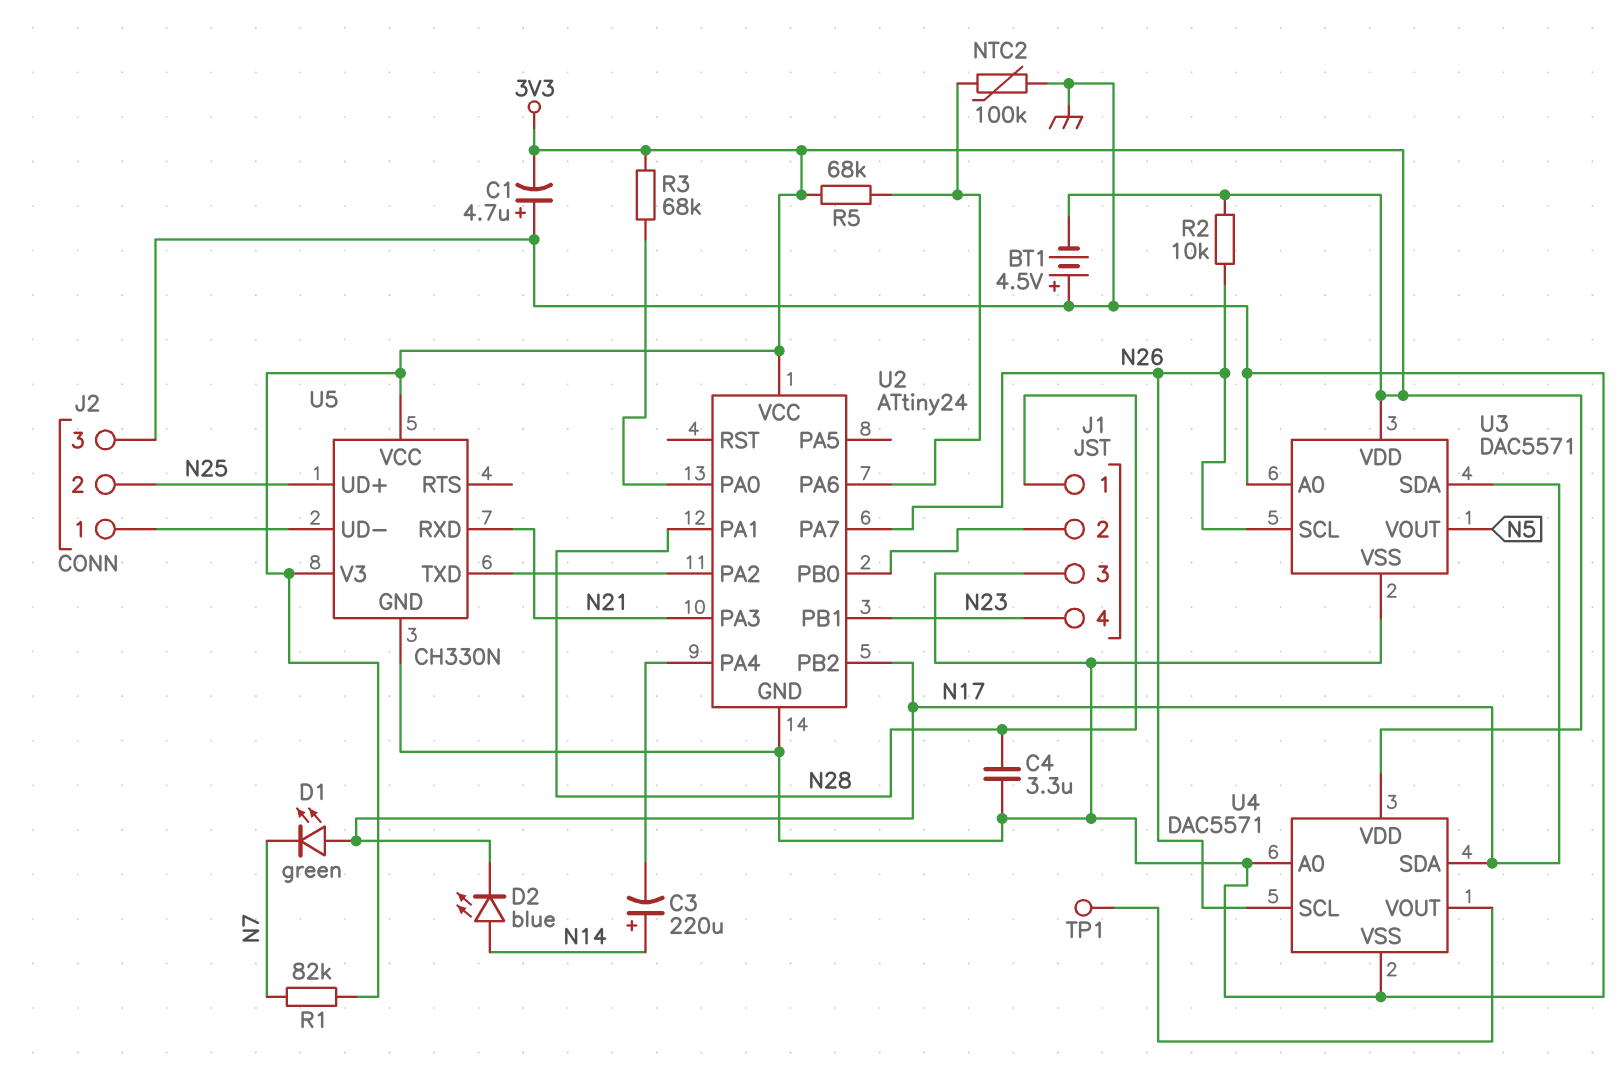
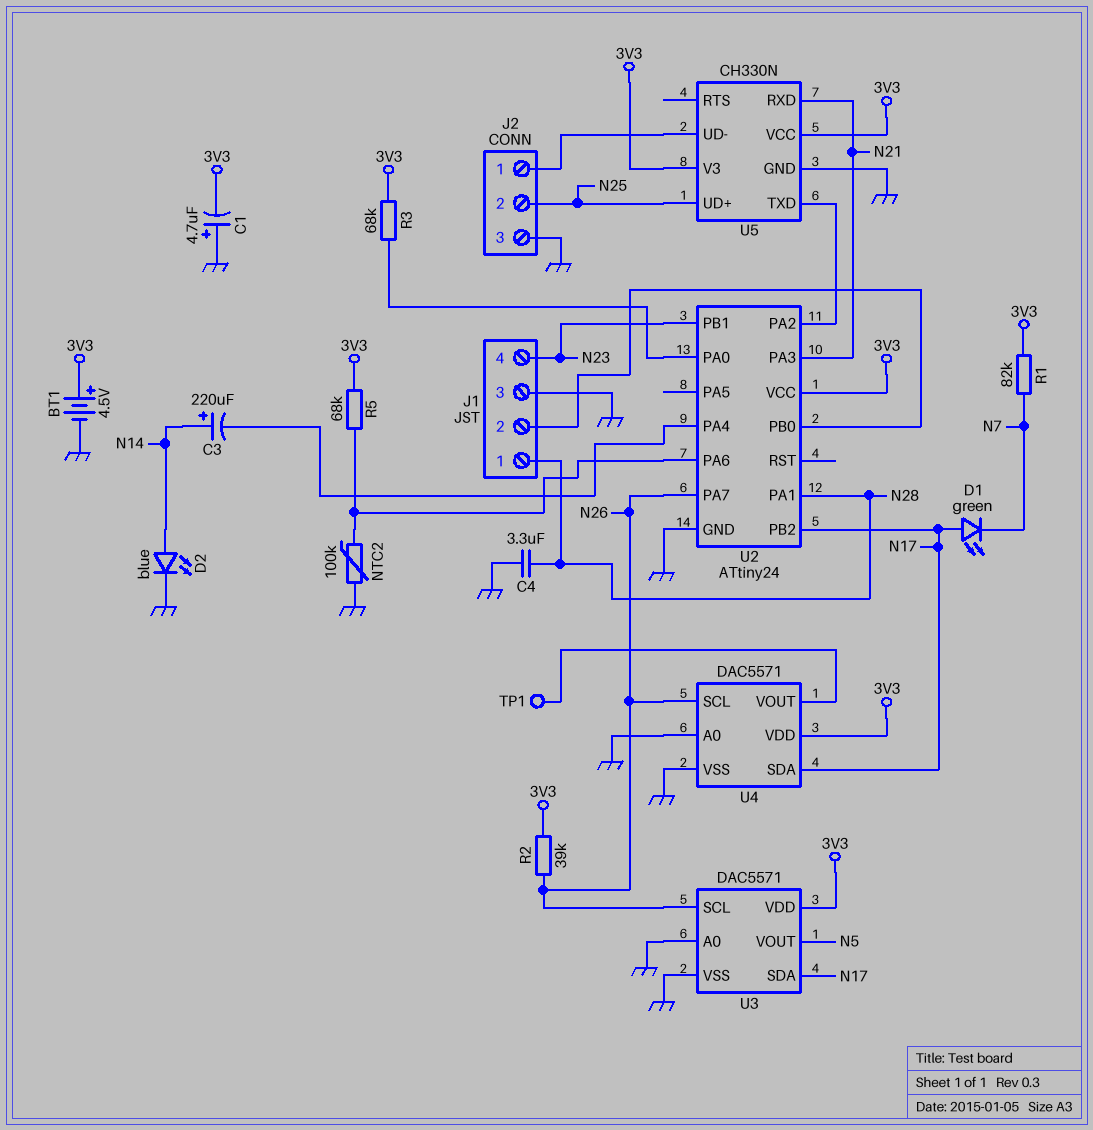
BT1: 4.5V (plus GND, minus 3V3) -> 4.5V (plus 3V3, minus GND)
D2: LED blue (A N14, K N17) -> LED blue (A N14, K GND)
R2: 10k (3V3, N26) -> 39k (3V3, N26)

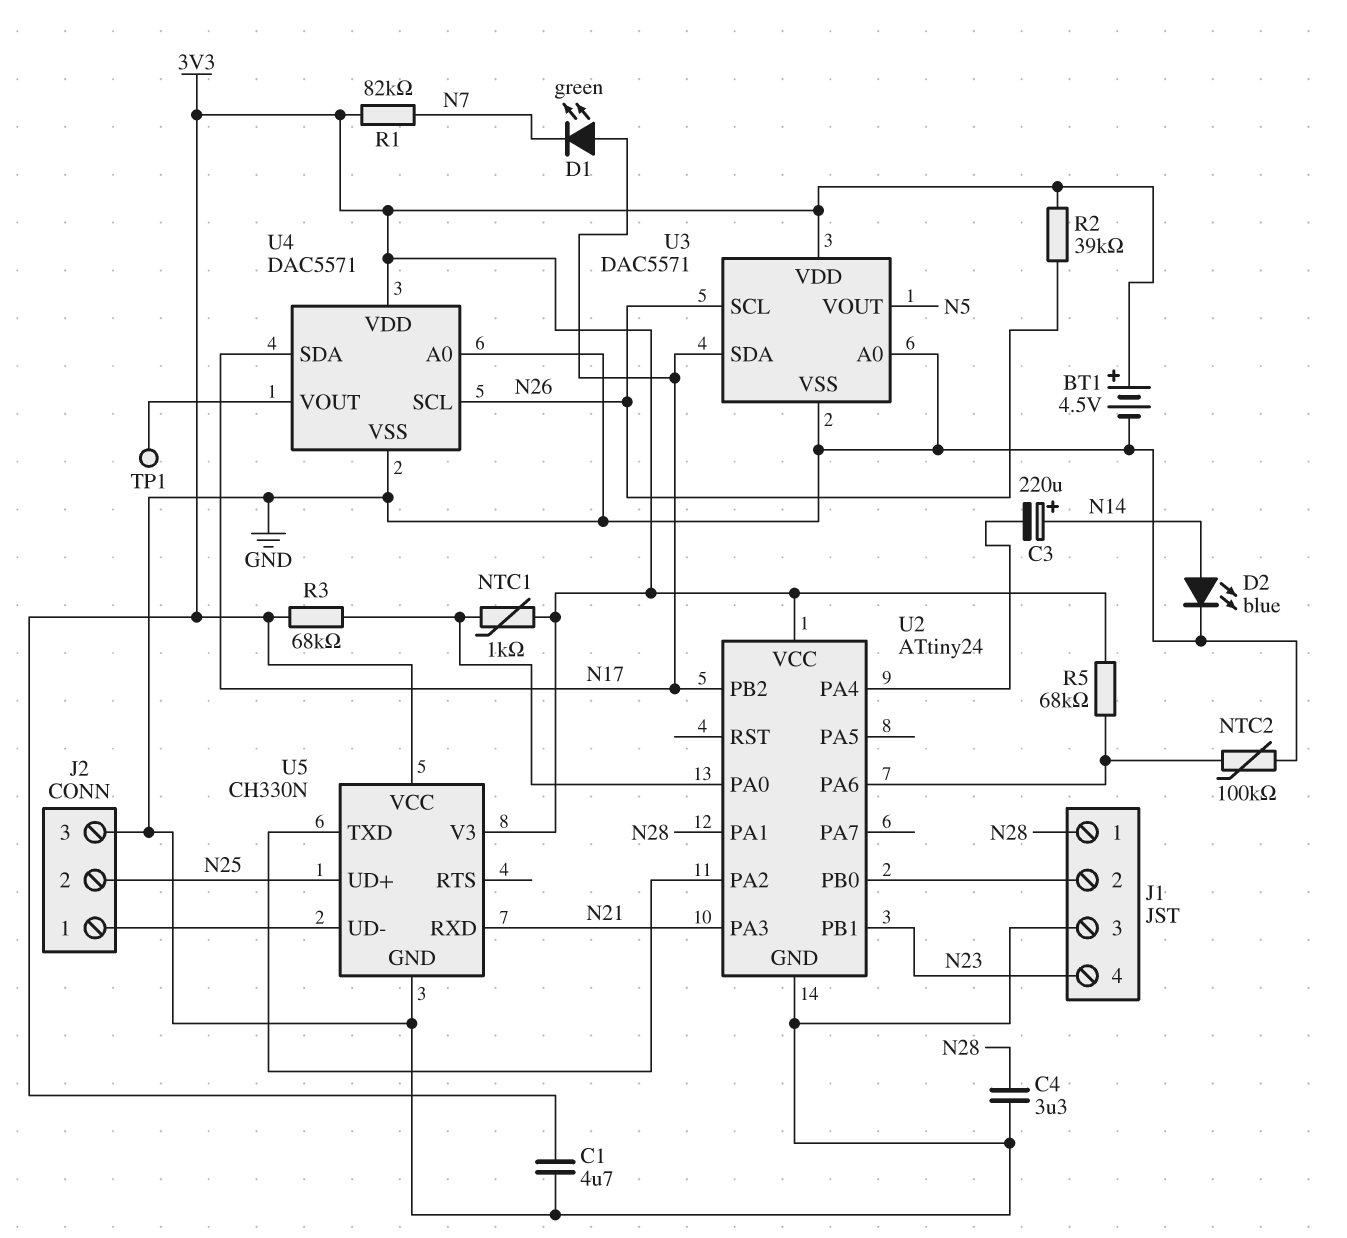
C1: 4.7uF (plus GND, minus 3V3) -> 4.7uF (3V3, GND)
NTC1: none -> 1k (3V3, U2/PA0)
U2 pin PA7: N26 -> none

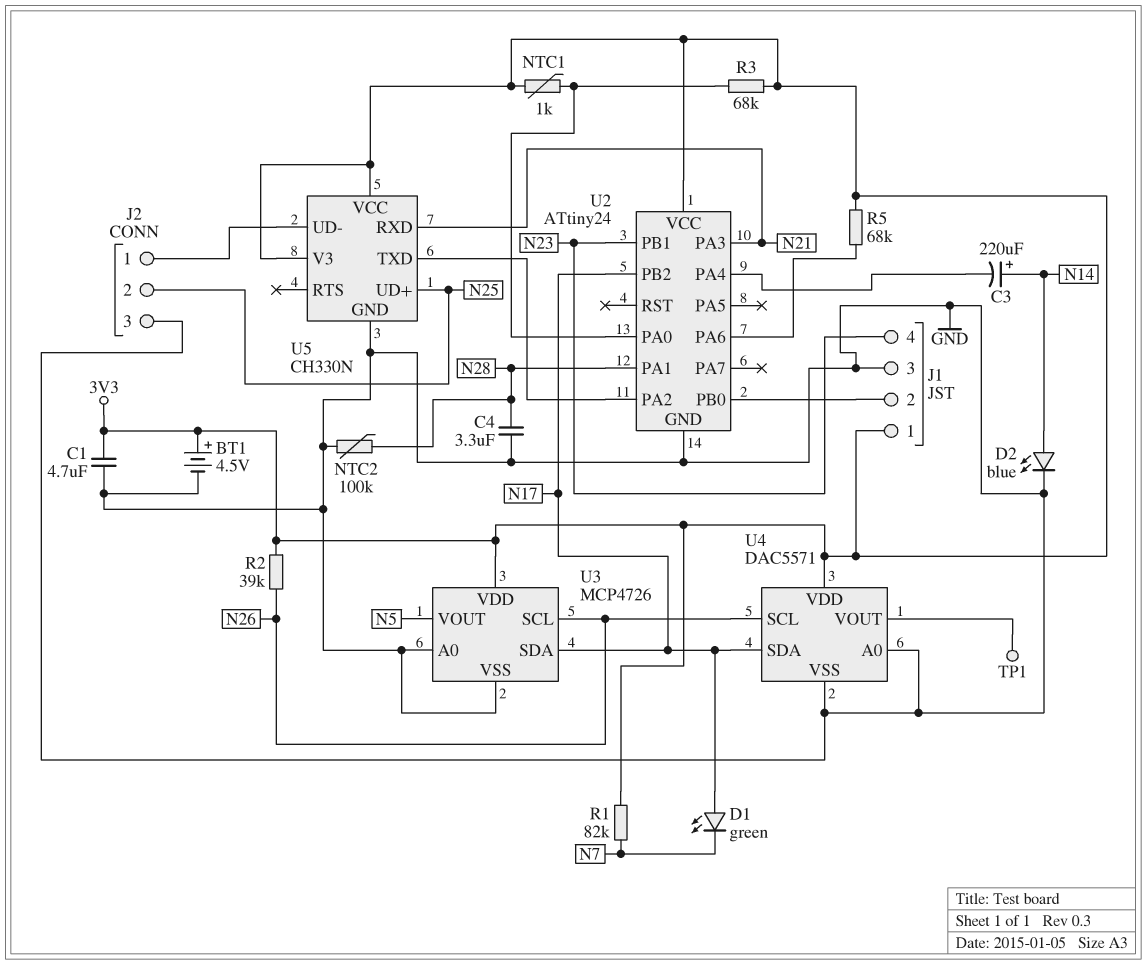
J1 pin 1: N28 -> 3V3
NTC2: 100k (GND, U2/PA6) -> 100k (GND, N28)
U3: DAC5571 -> MCP4726

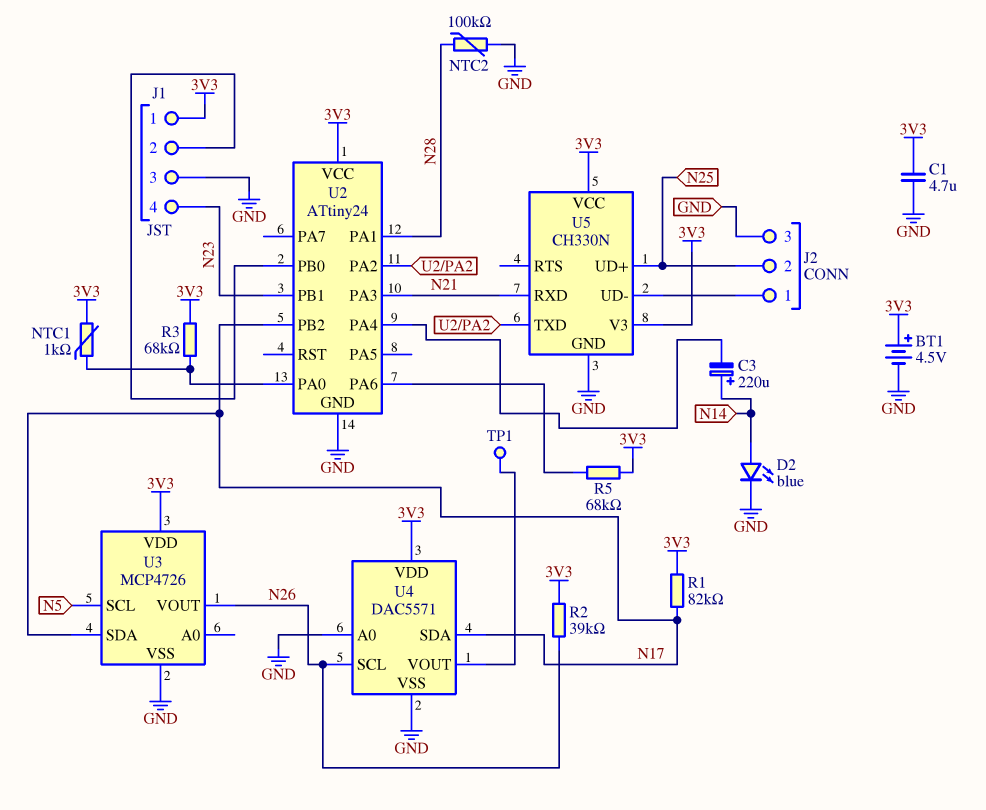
C4: 3.3uF (GND, N28) -> none
D1: LED green (A N17, K N7) -> none
R1: 82k (3V3, N7) -> 82k (3V3, N17)
U3 pin A0: GND -> none
U3 pin SCL: N26 -> N5
U3 pin VOUT: N5 -> N26

